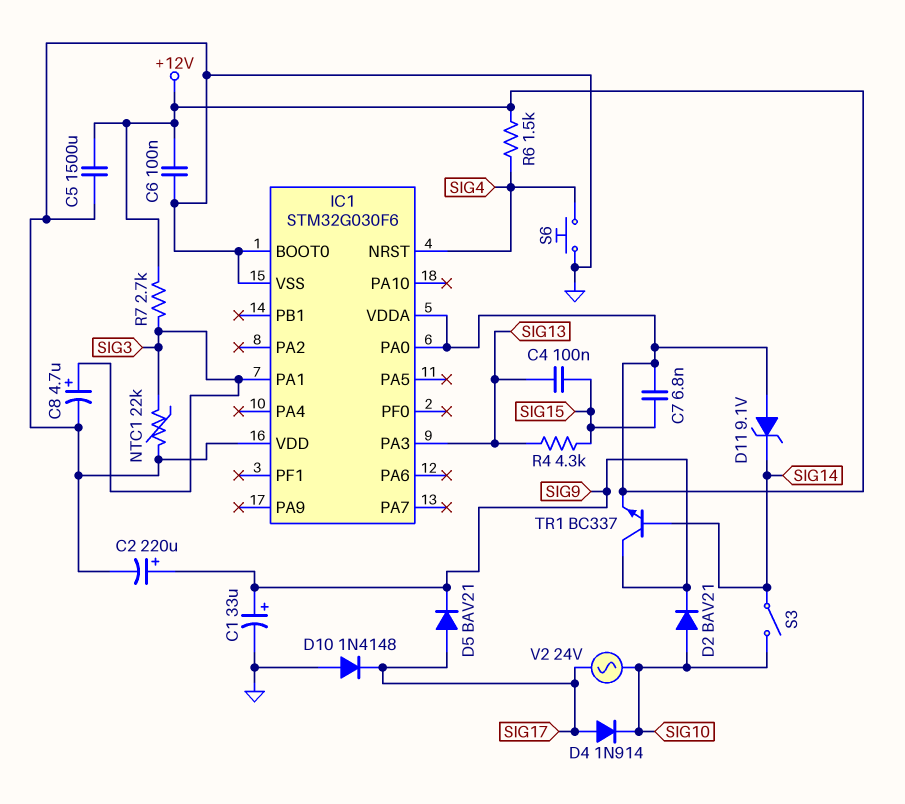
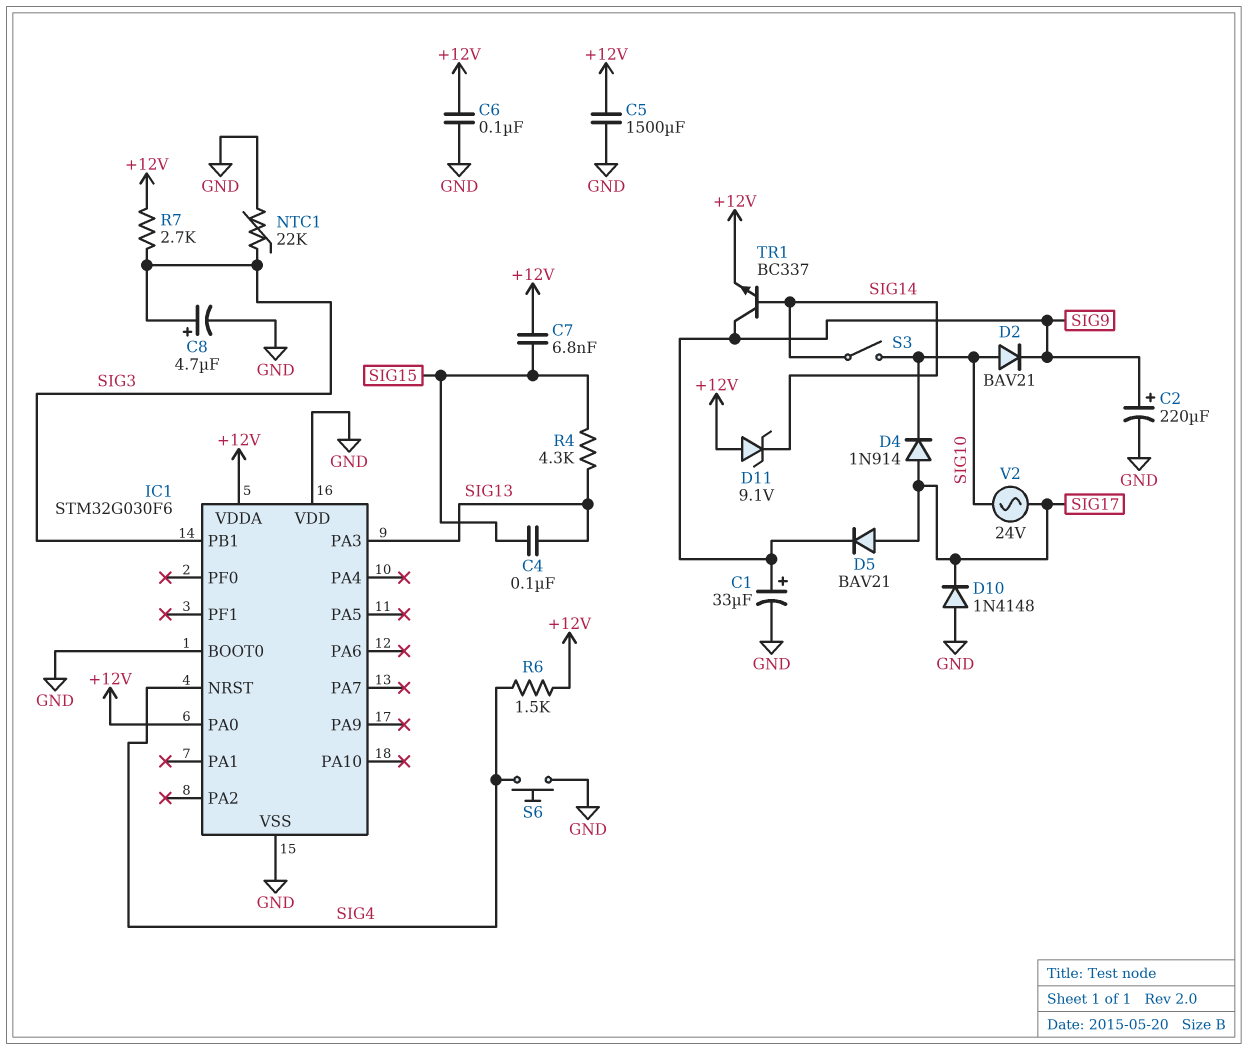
IC1 pin PA1: SIG3 -> none
IC1 pin PB1: none -> SIG3

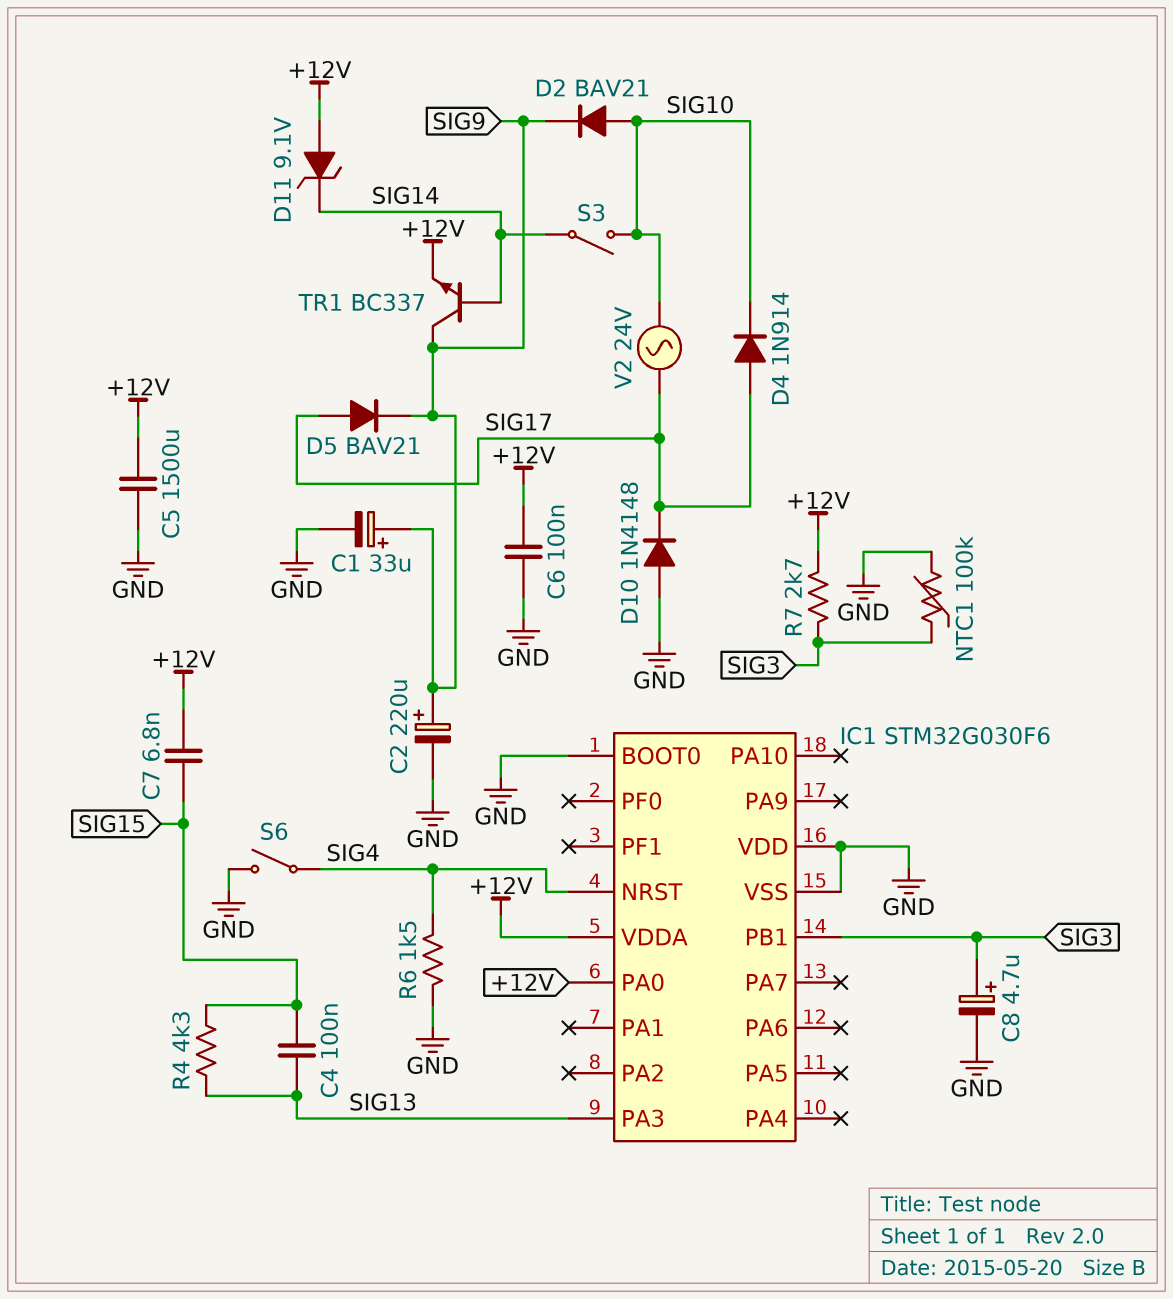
NTC1: 22k (GND, SIG3) -> 100k (GND, SIG3)
R6: 1.5k (+12V, SIG4) -> 1.5k (GND, SIG4)
S6: button (GND, SIG4) -> switch (GND, SIG4)

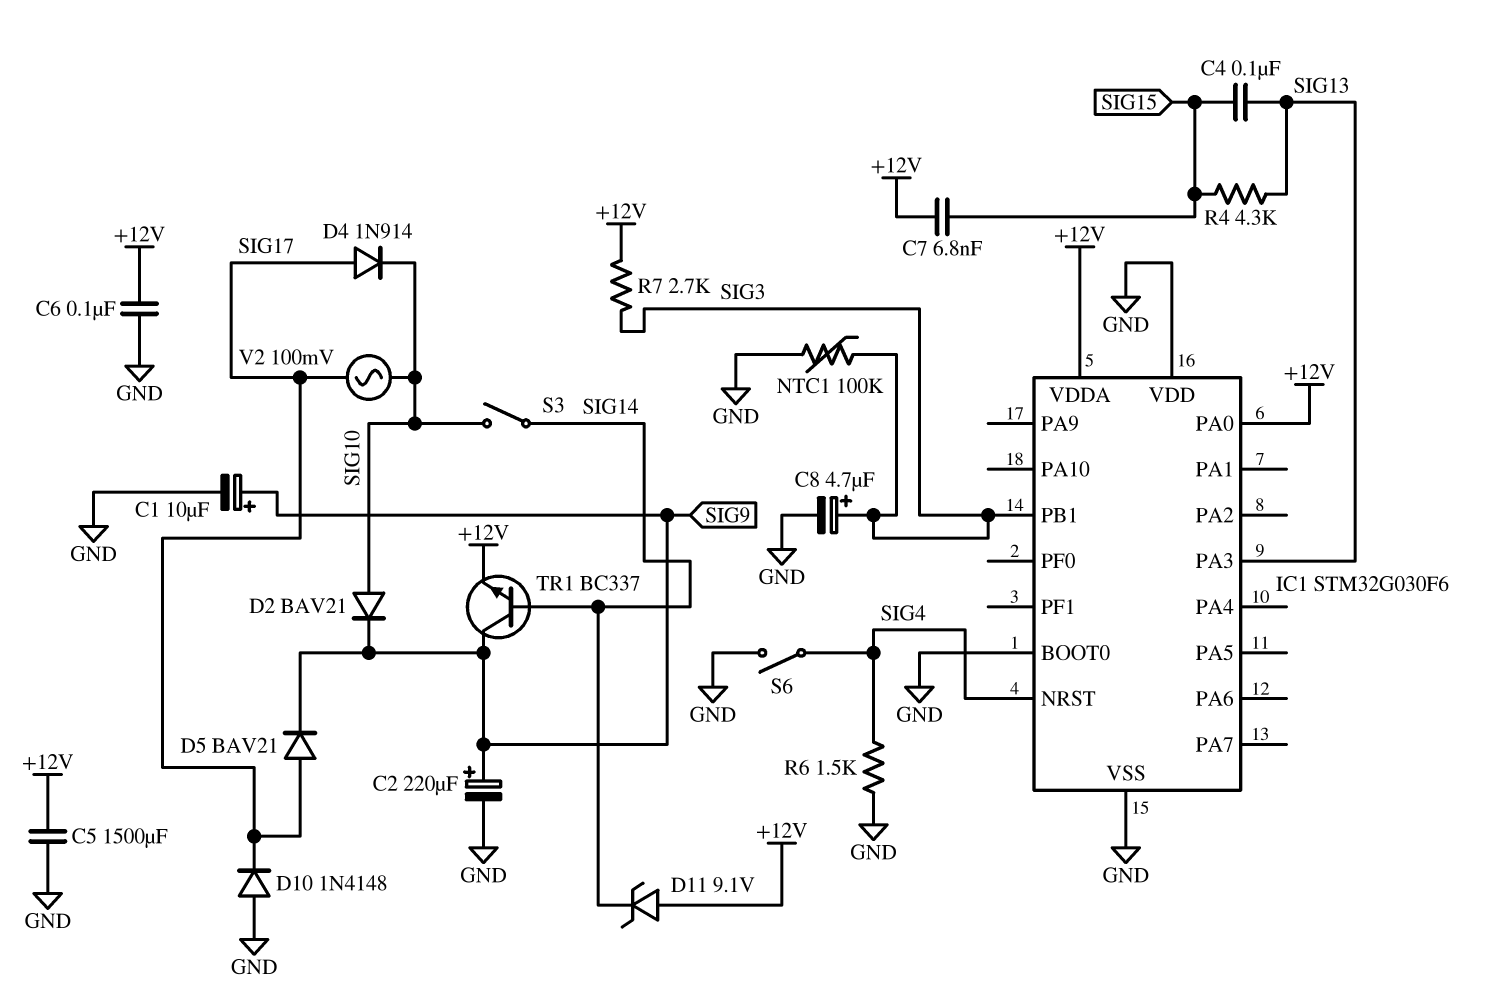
C1: 33uF (plus SIG9, minus GND) -> 10uF (plus SIG9, minus GND)
V2: AC 24V (SIG10, SIG17) -> AC 100mV (SIG10, SIG17)

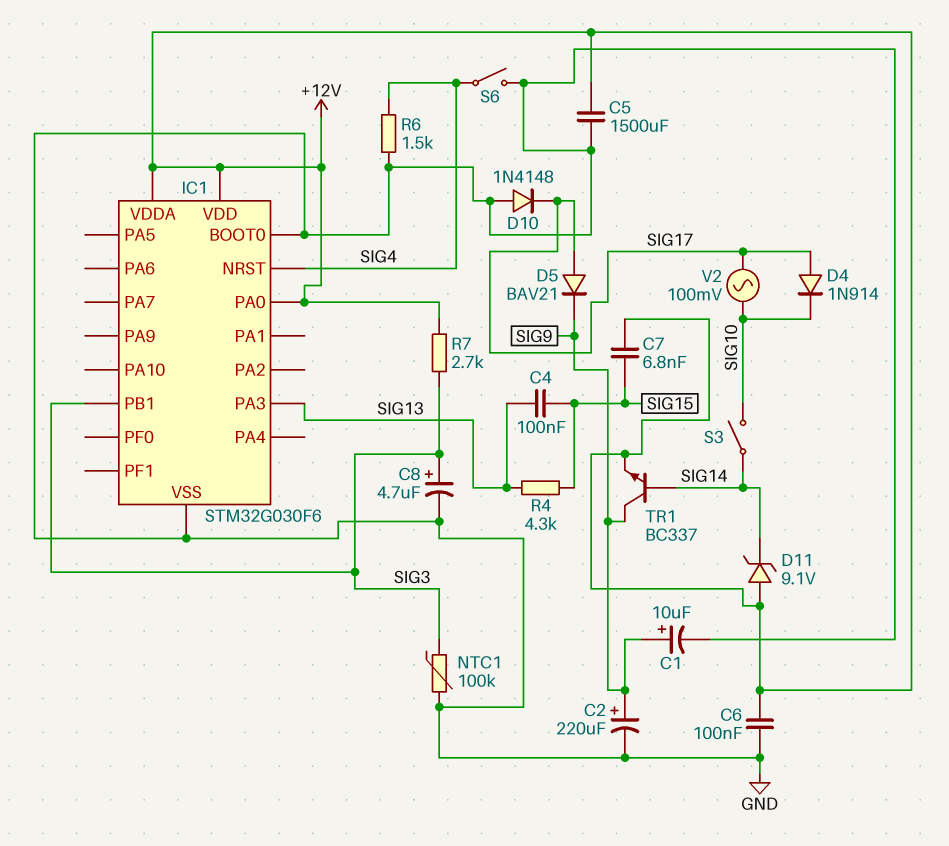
D2: diode BAV21 (A SIG10, K SIG9) -> none
IC1 pin VDD: GND -> +12V

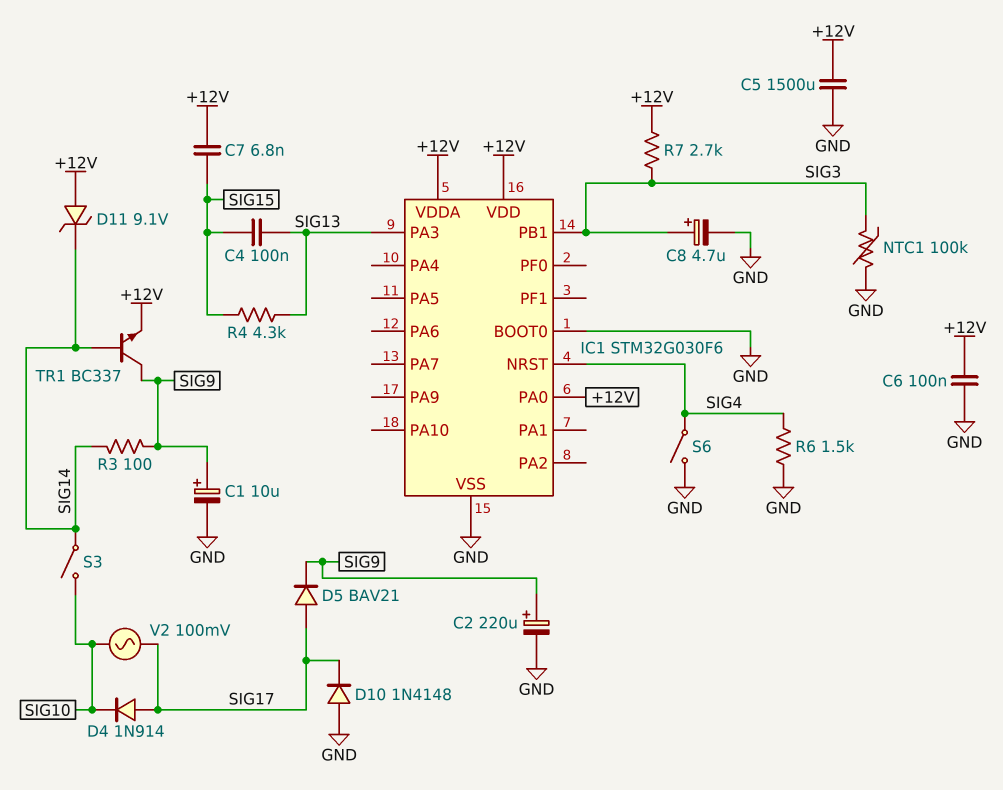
R3: none -> 100 (SIG9, SIG14)

